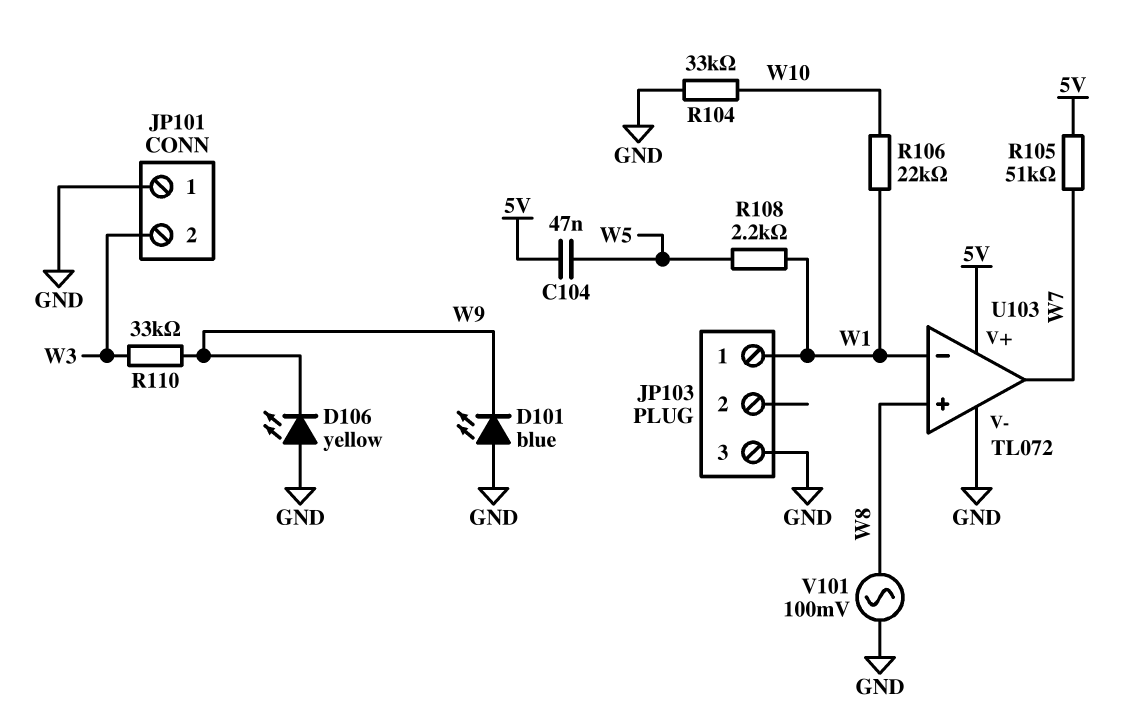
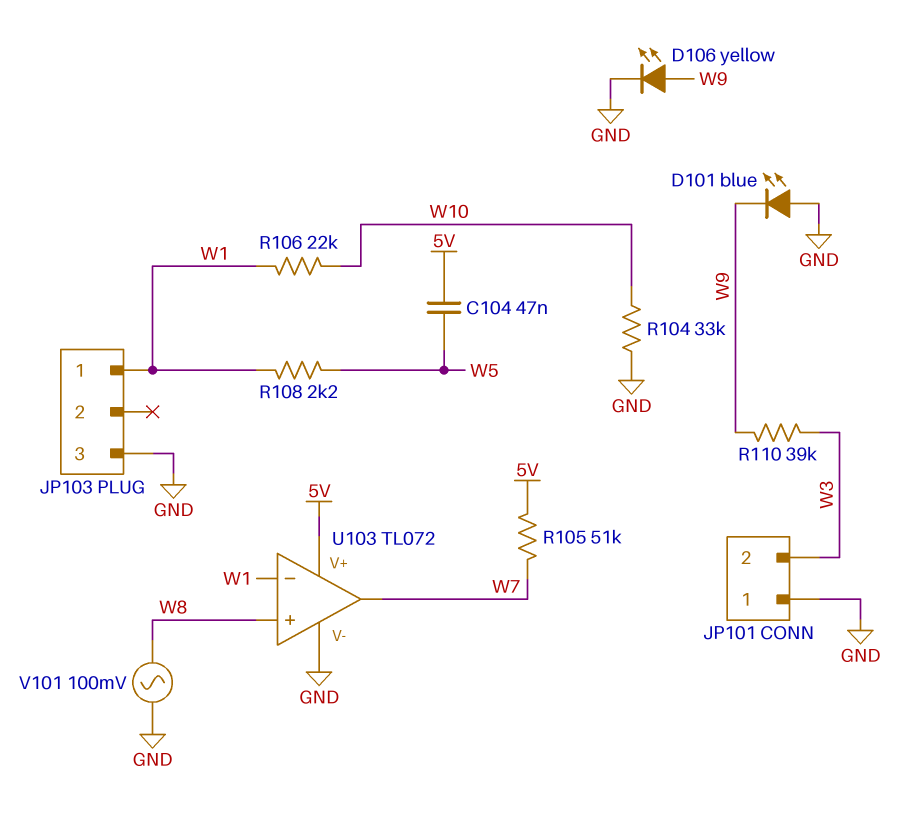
D106: LED yellow (A GND, K W9) -> LED yellow (A W9, K GND)
R110: 33k (W3, W9) -> 39k (W3, W9)

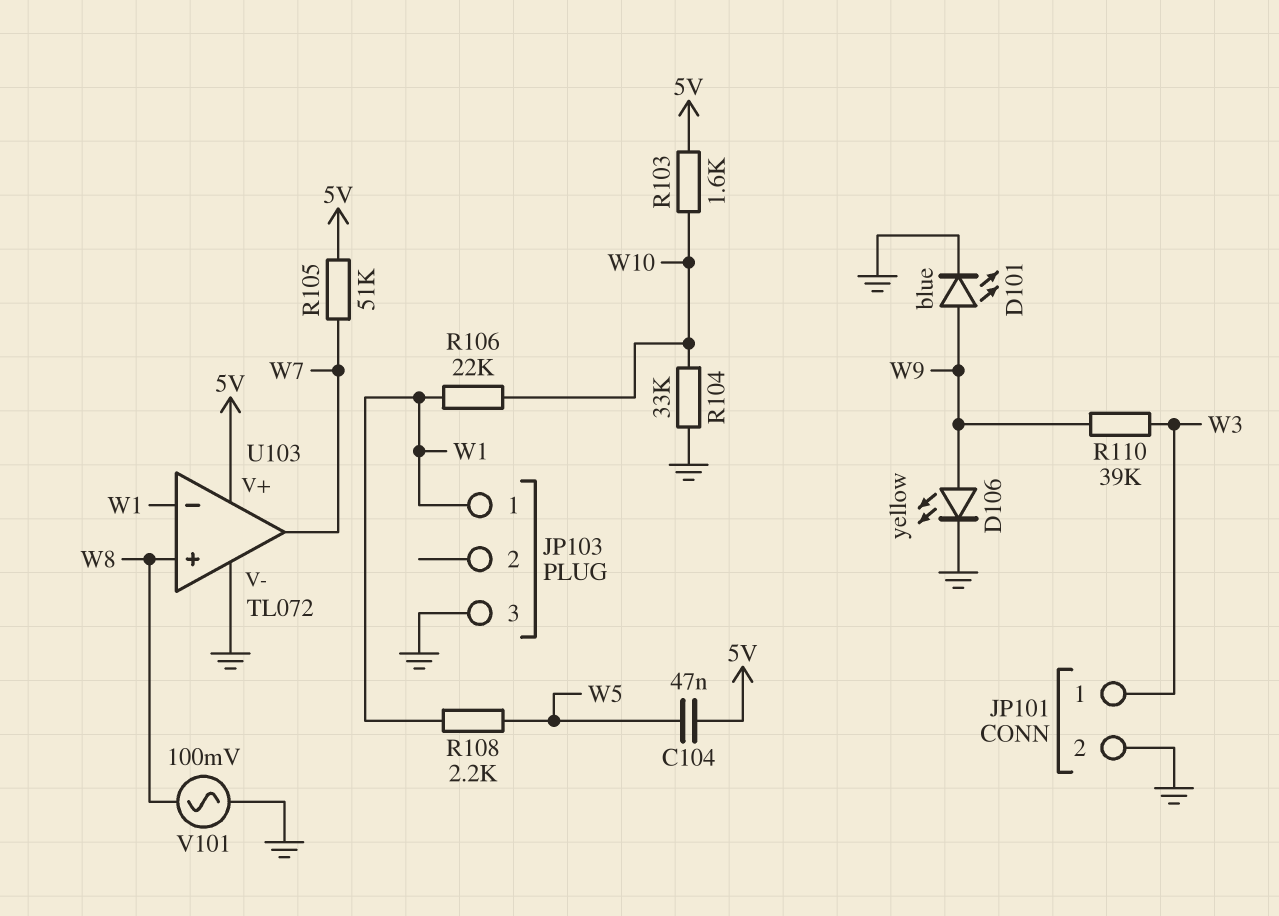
D101: LED blue (A GND, K W9) -> LED blue (A W9, K GND)
JP101 pin 1: GND -> W3
JP101 pin 2: W3 -> GND
R103: none -> 1.6k (5V, W10)

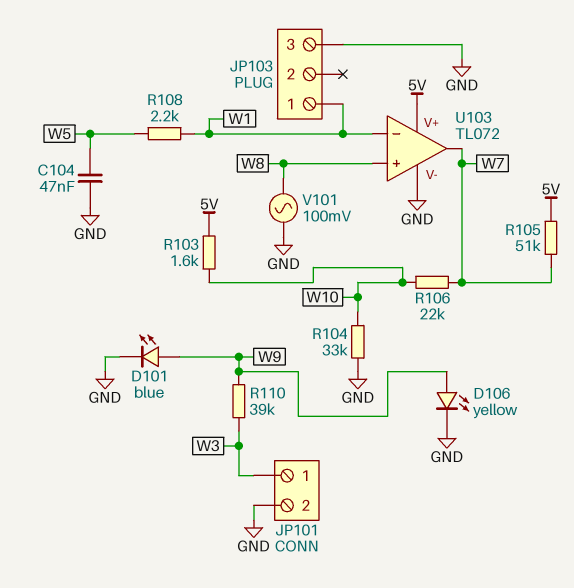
C104: 47nF (5V, W5) -> 47nF (GND, W5)
R106: 22k (W1, W10) -> 22k (W7, W10)

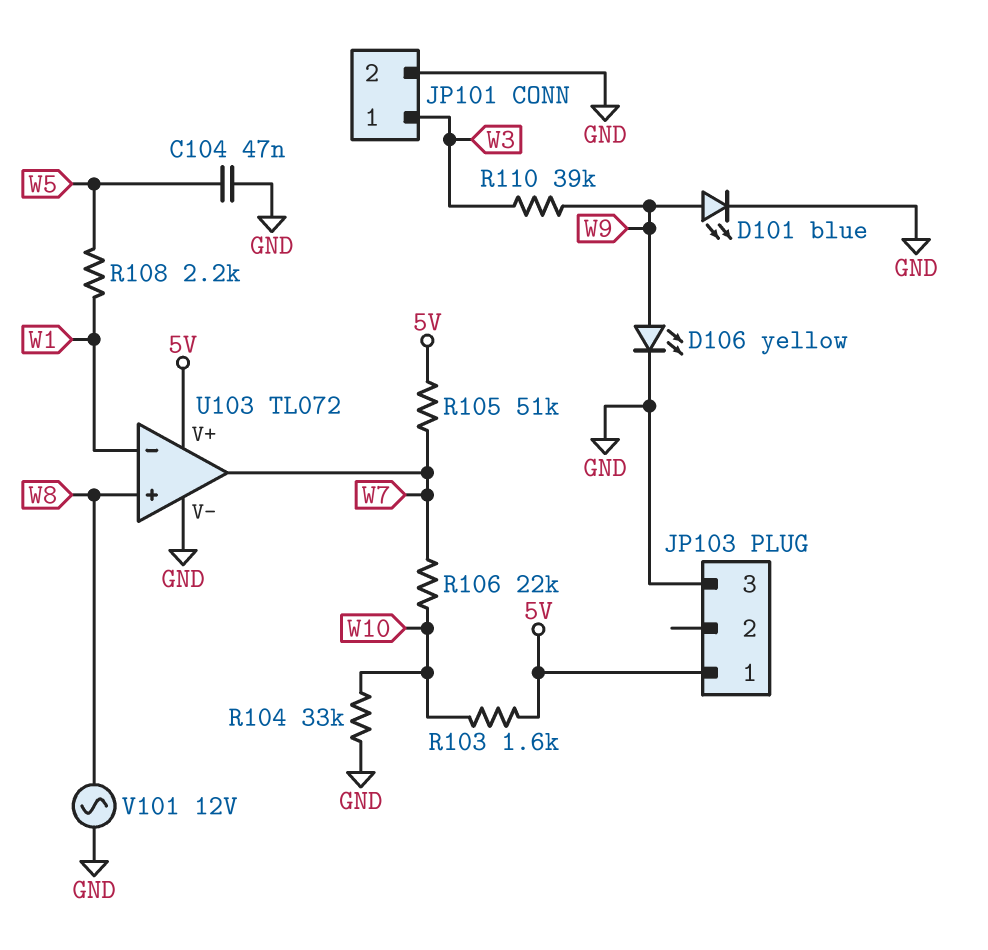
JP103 pin 1: W1 -> 5V
V101: AC 100mV (GND, W8) -> AC 12V (GND, W8)

